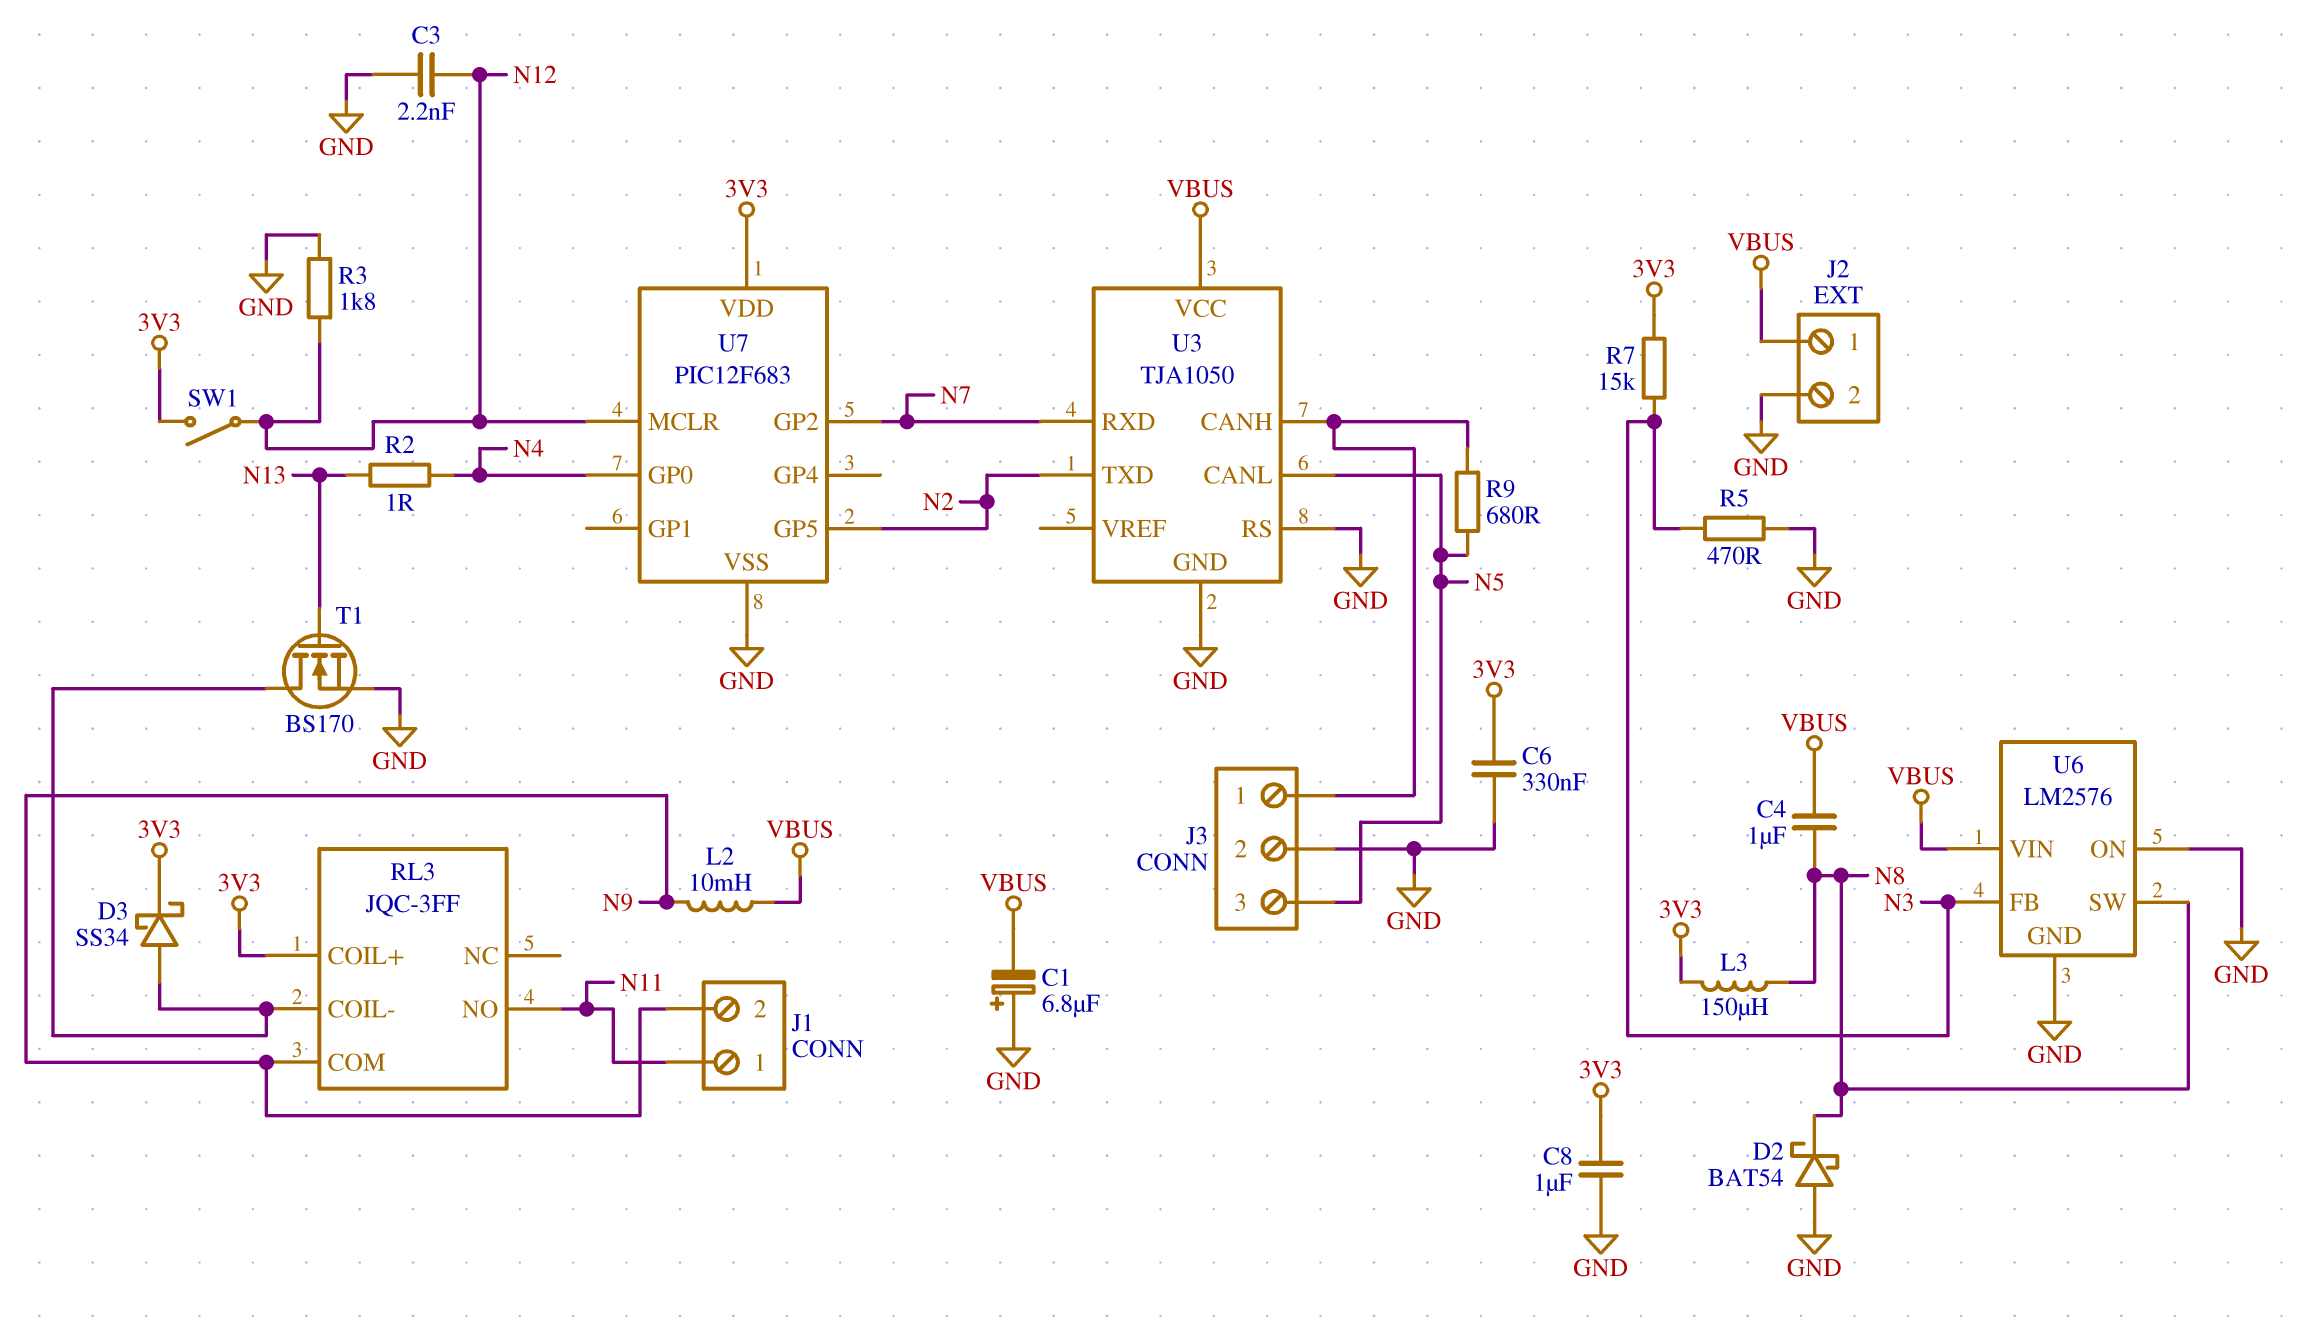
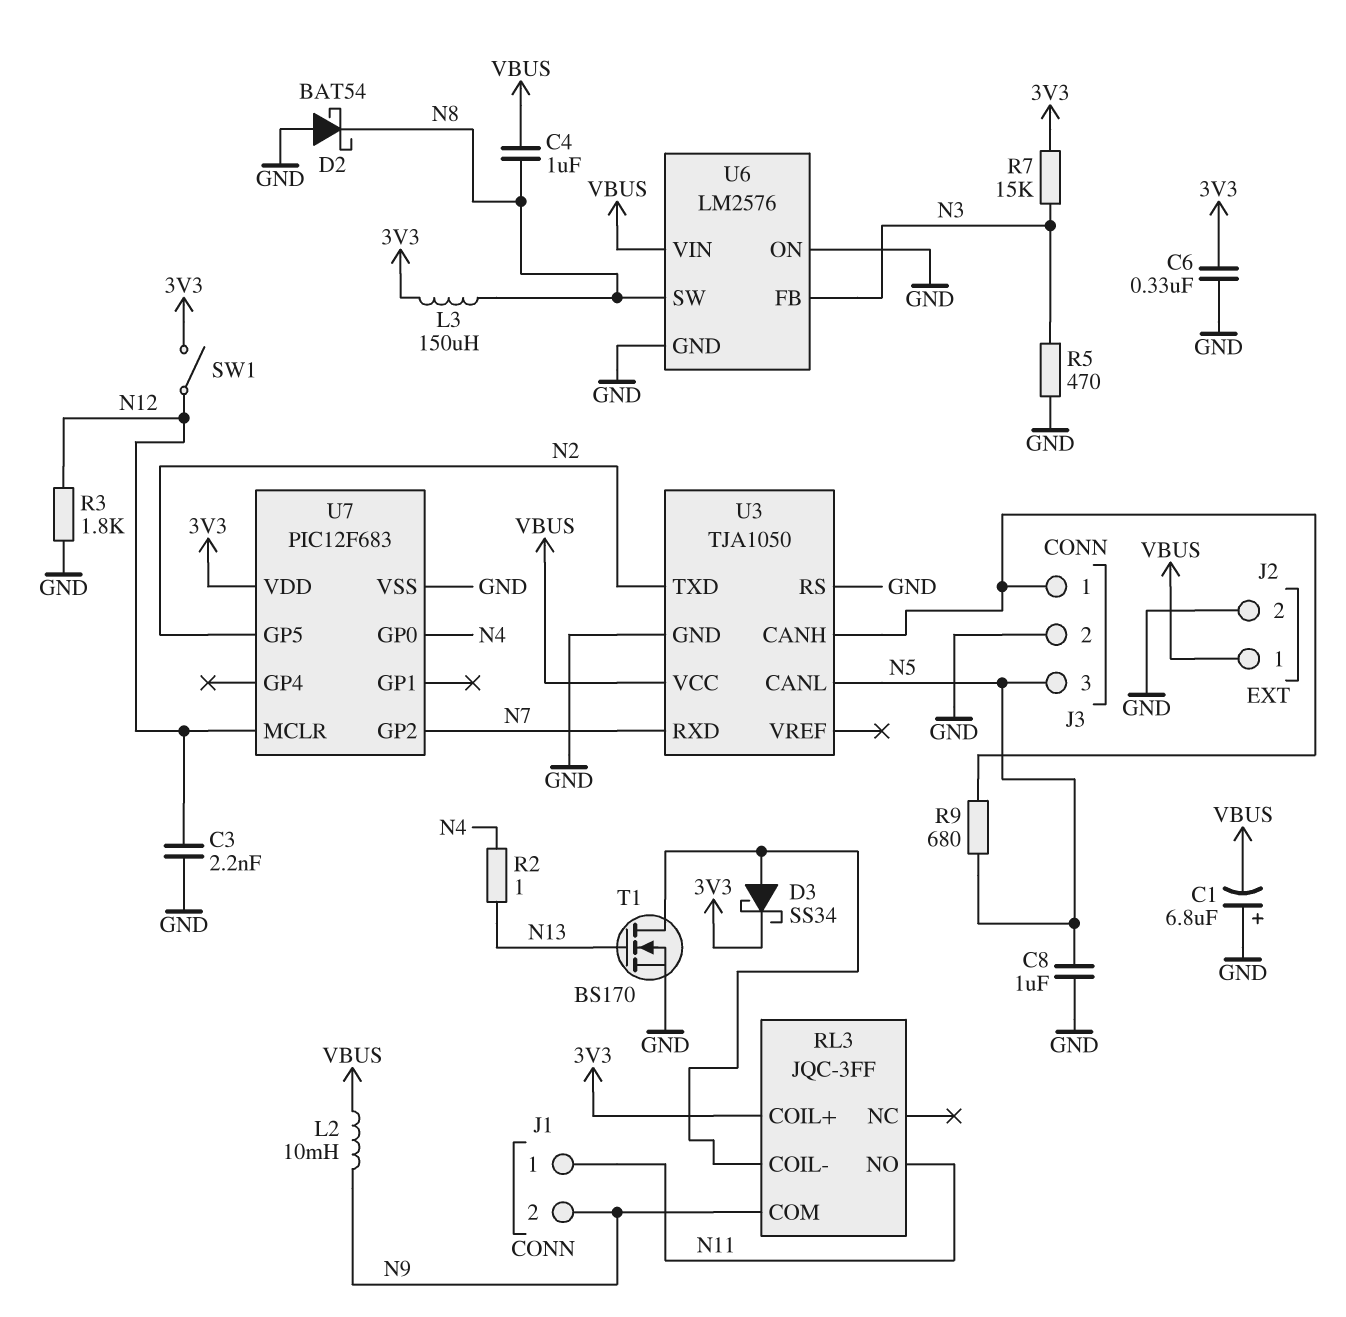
C8: 1uF (3V3, GND) -> 1uF (GND, N5)

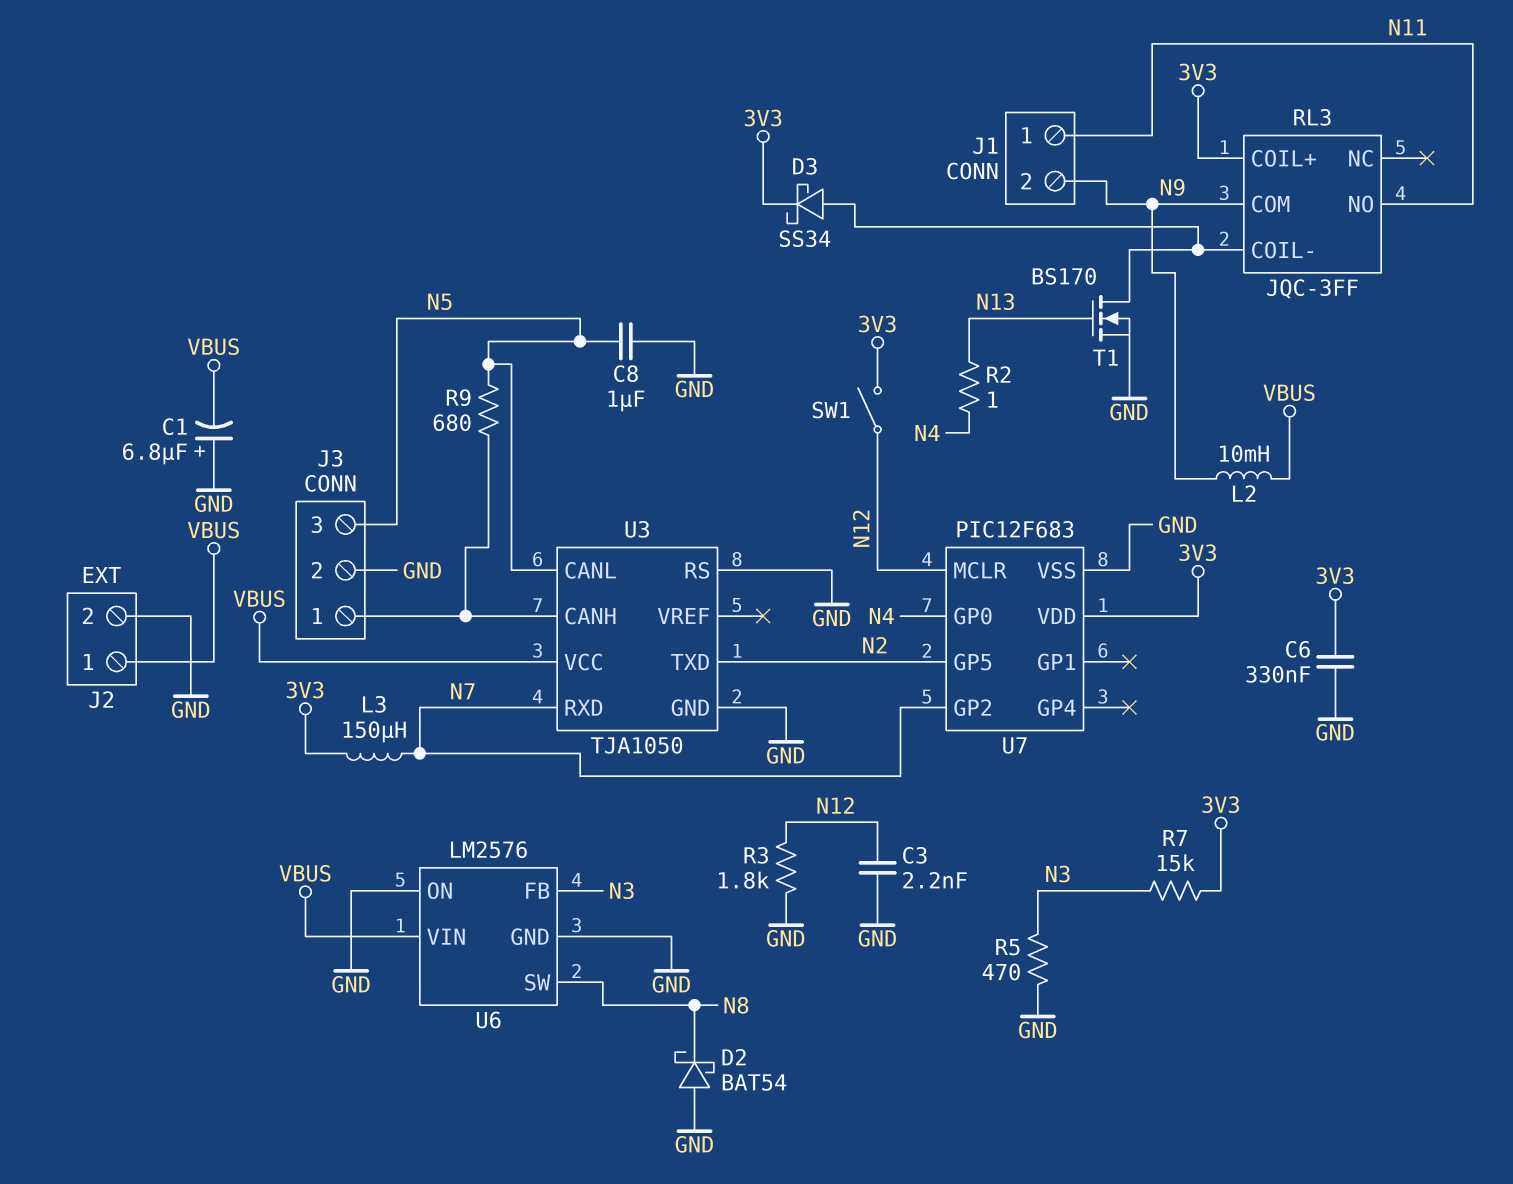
C4: 1uF (N8, VBUS) -> none
L3: 150uH (3V3, N8) -> 150uH (3V3, N7)

